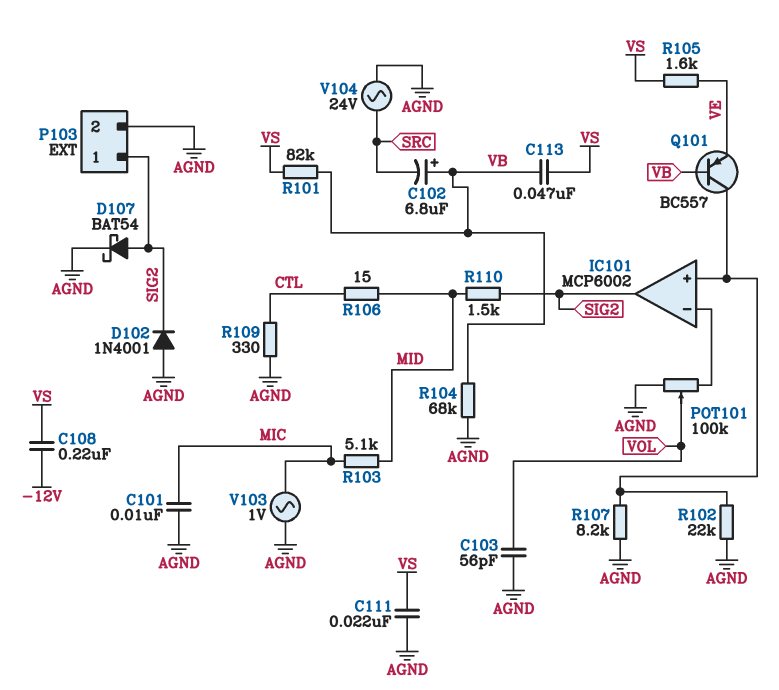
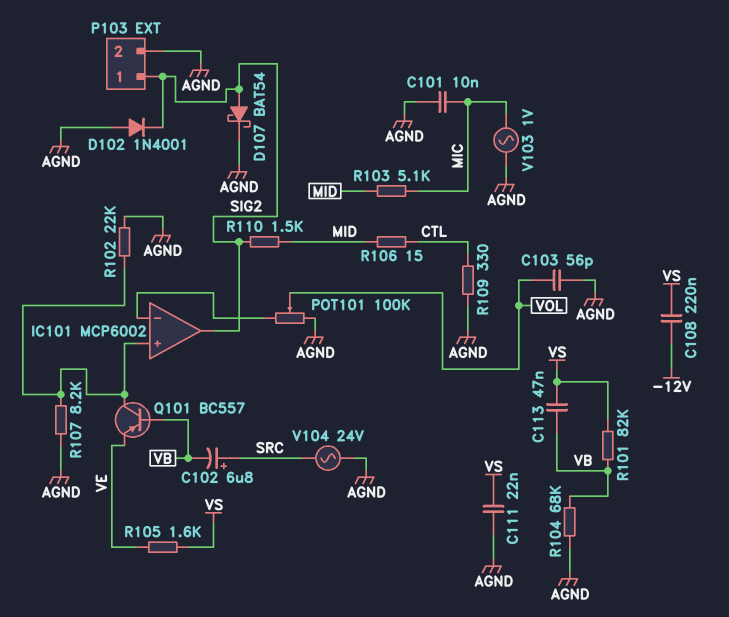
C102: 6.8uF (plus VB, minus SRC) -> 6.8uF (plus SRC, minus VB)

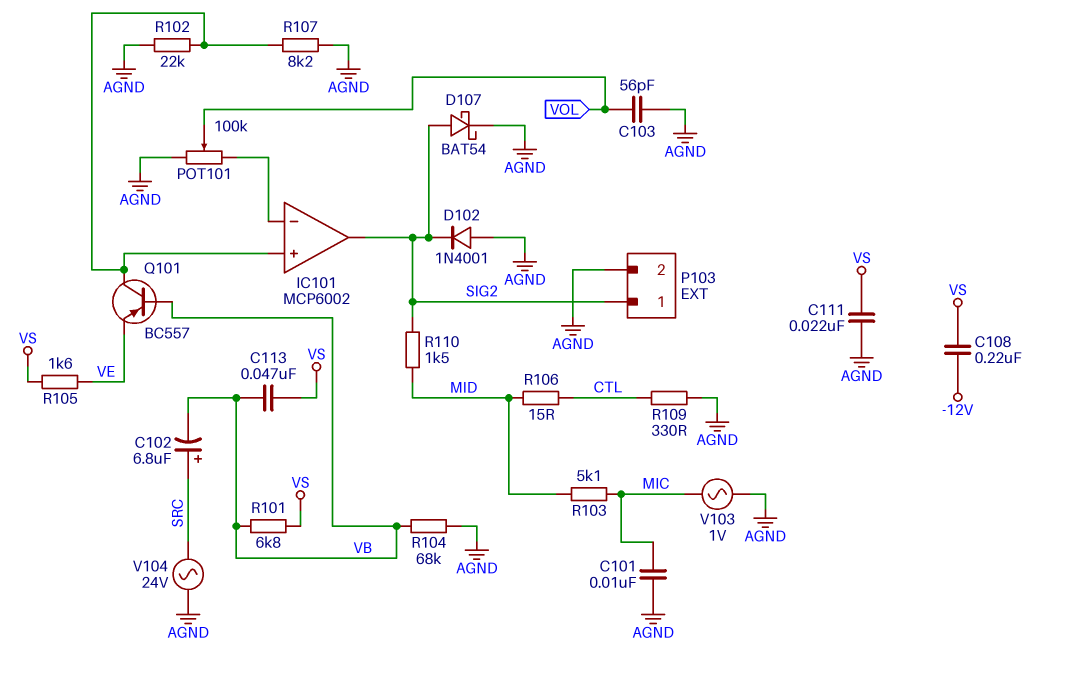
R101: 82k (VB, VS) -> 6.8k (VB, VS)

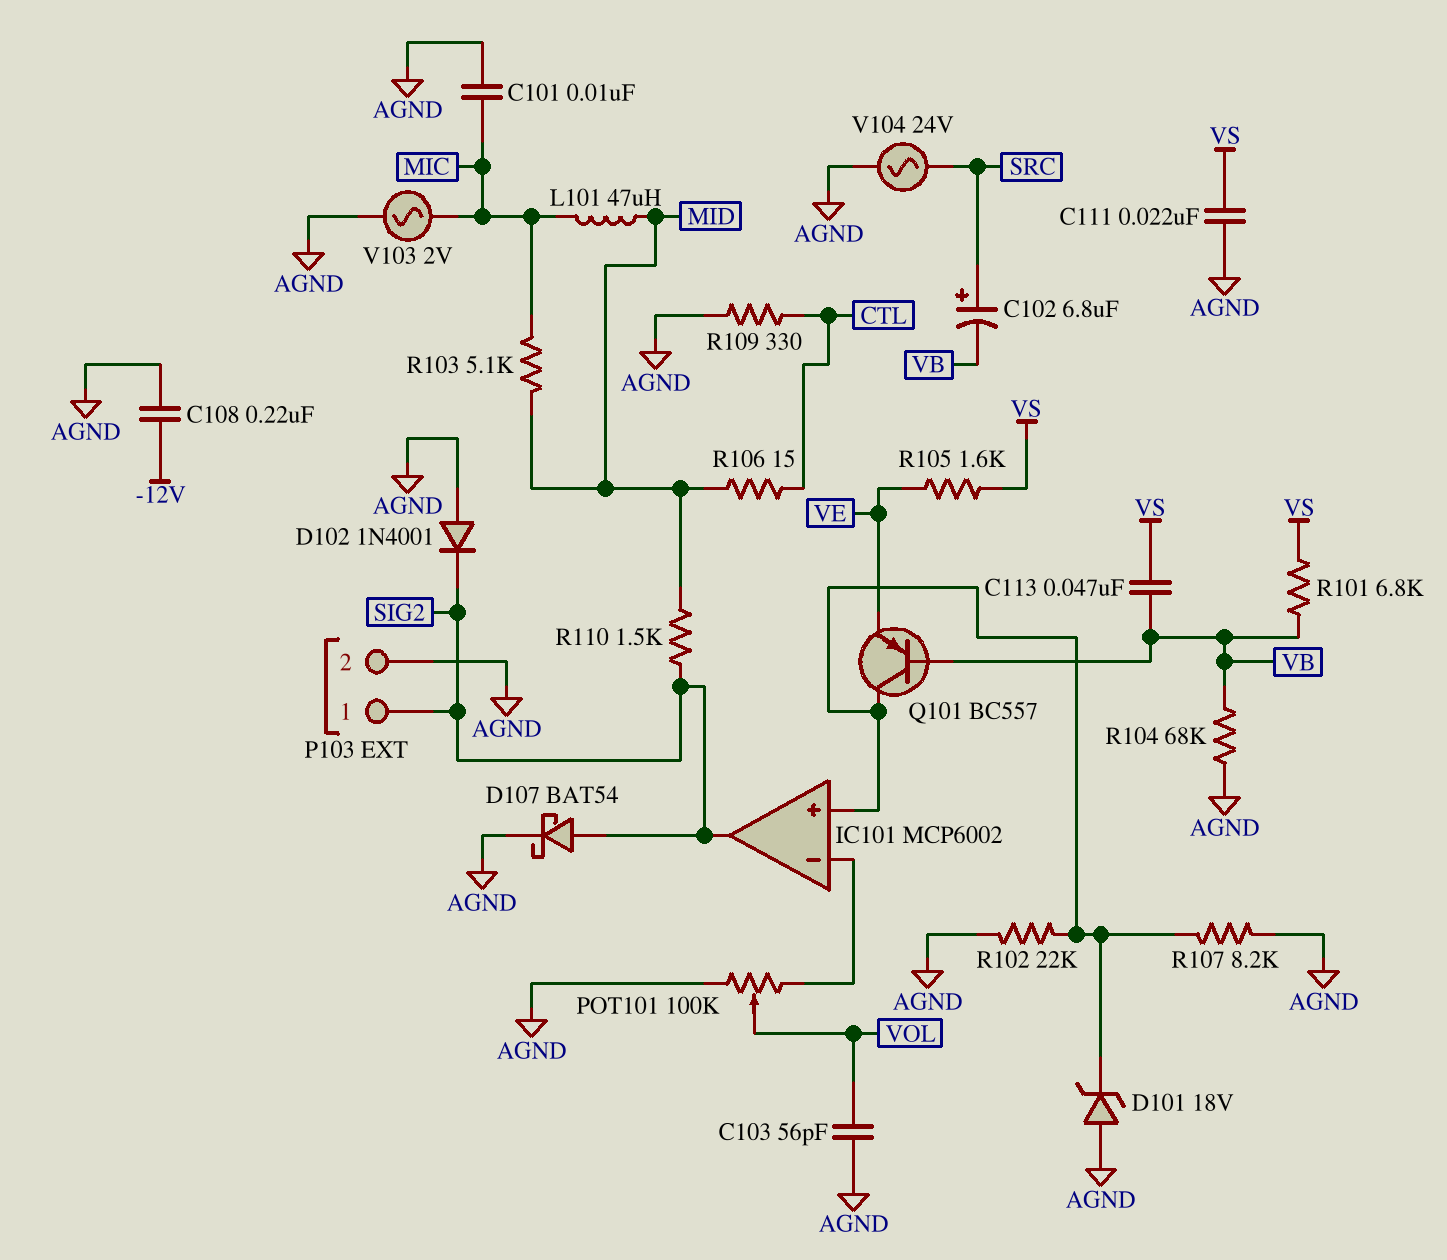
C108: 220nF (-12V, VS) -> 220nF (-12V, AGND)
D101: none -> zener 18V (A AGND, K IC101/in+)
L101: none -> 47uH (MIC, MID)
V103: AC 1V (AGND, MIC) -> AC 2V (AGND, MIC)

